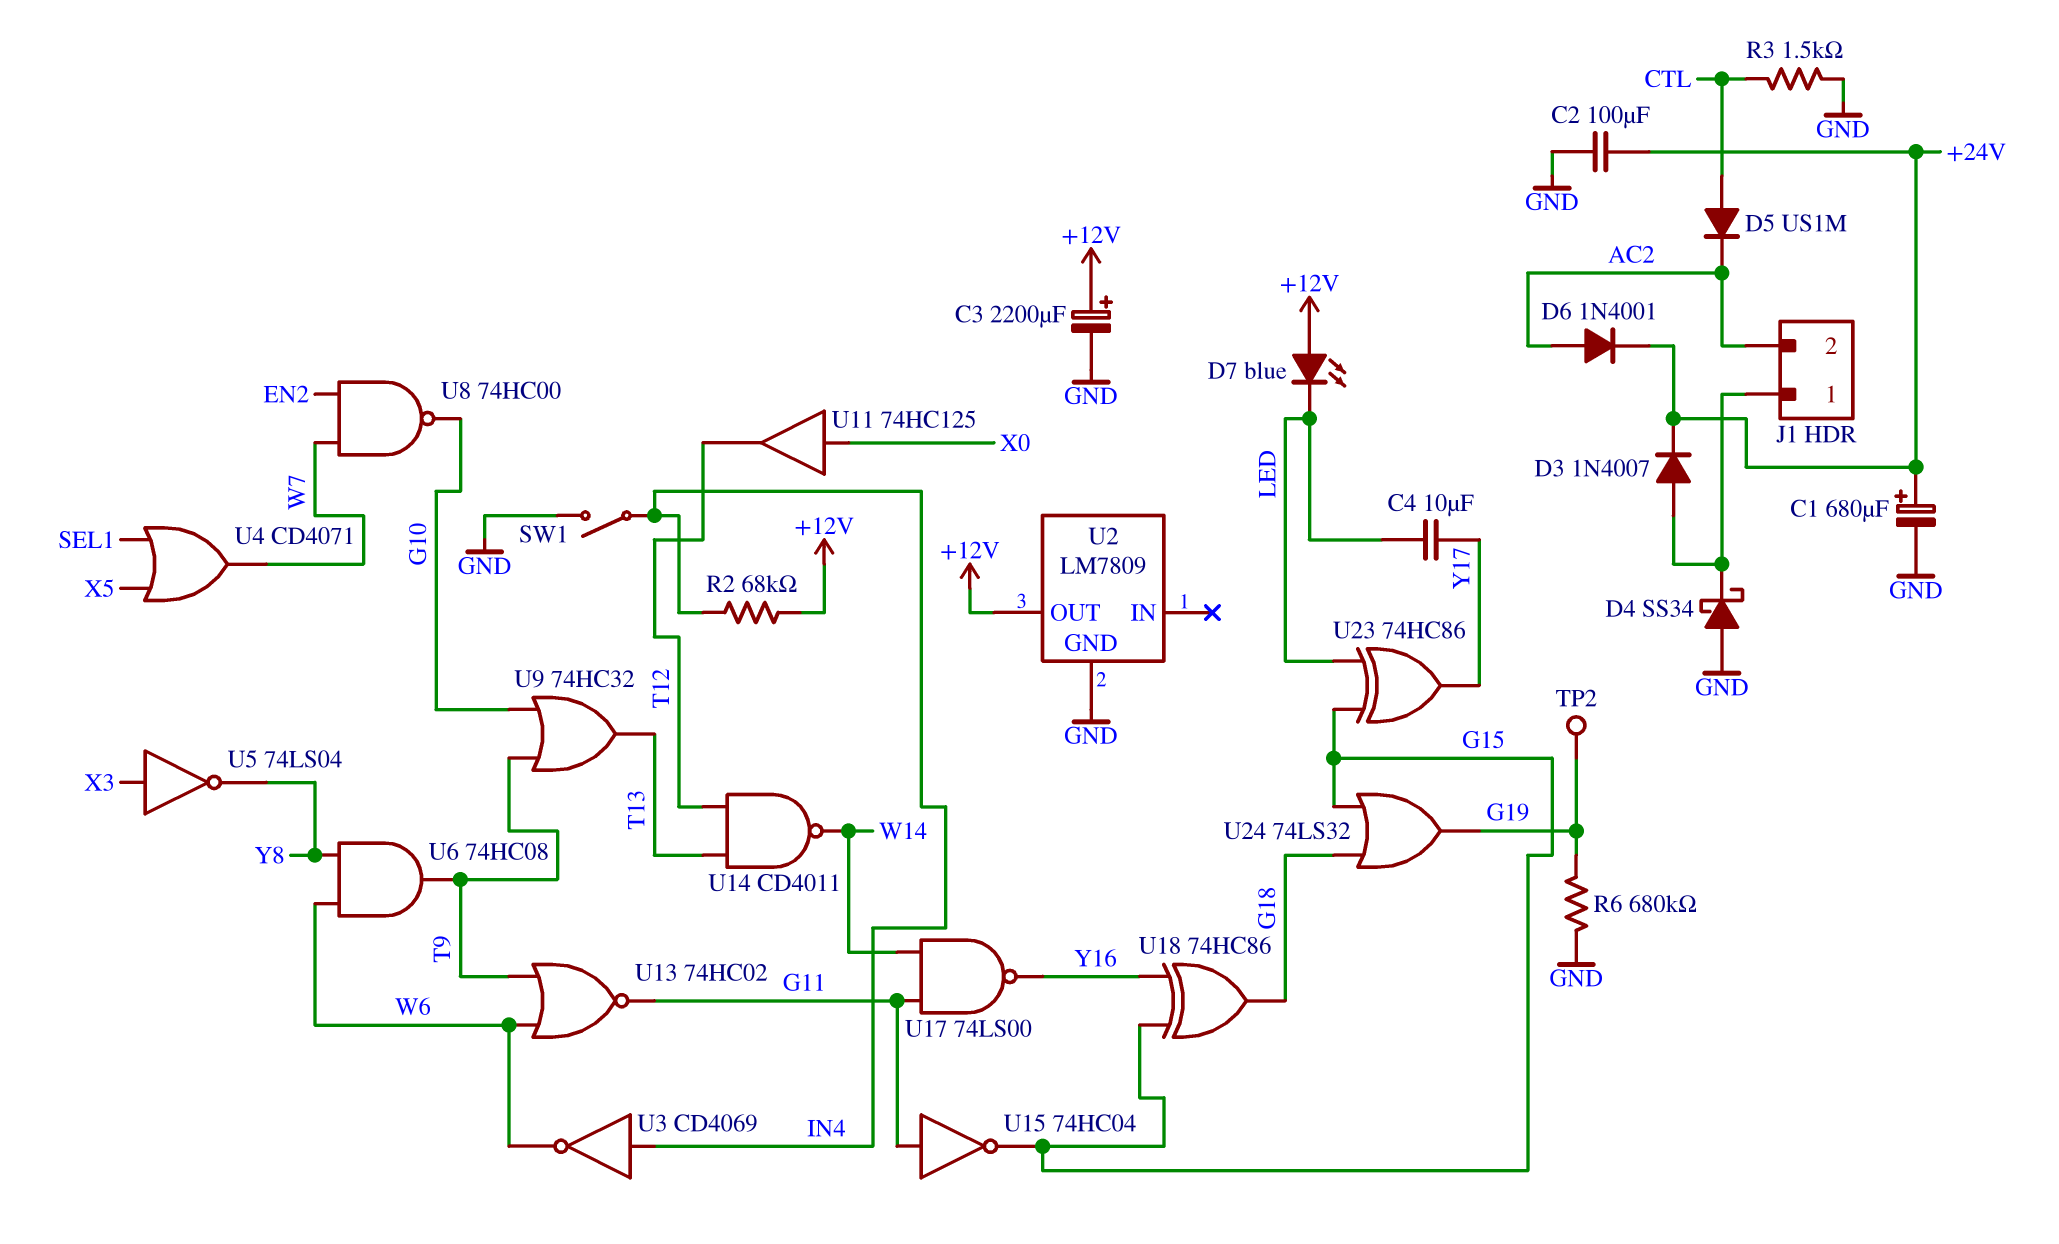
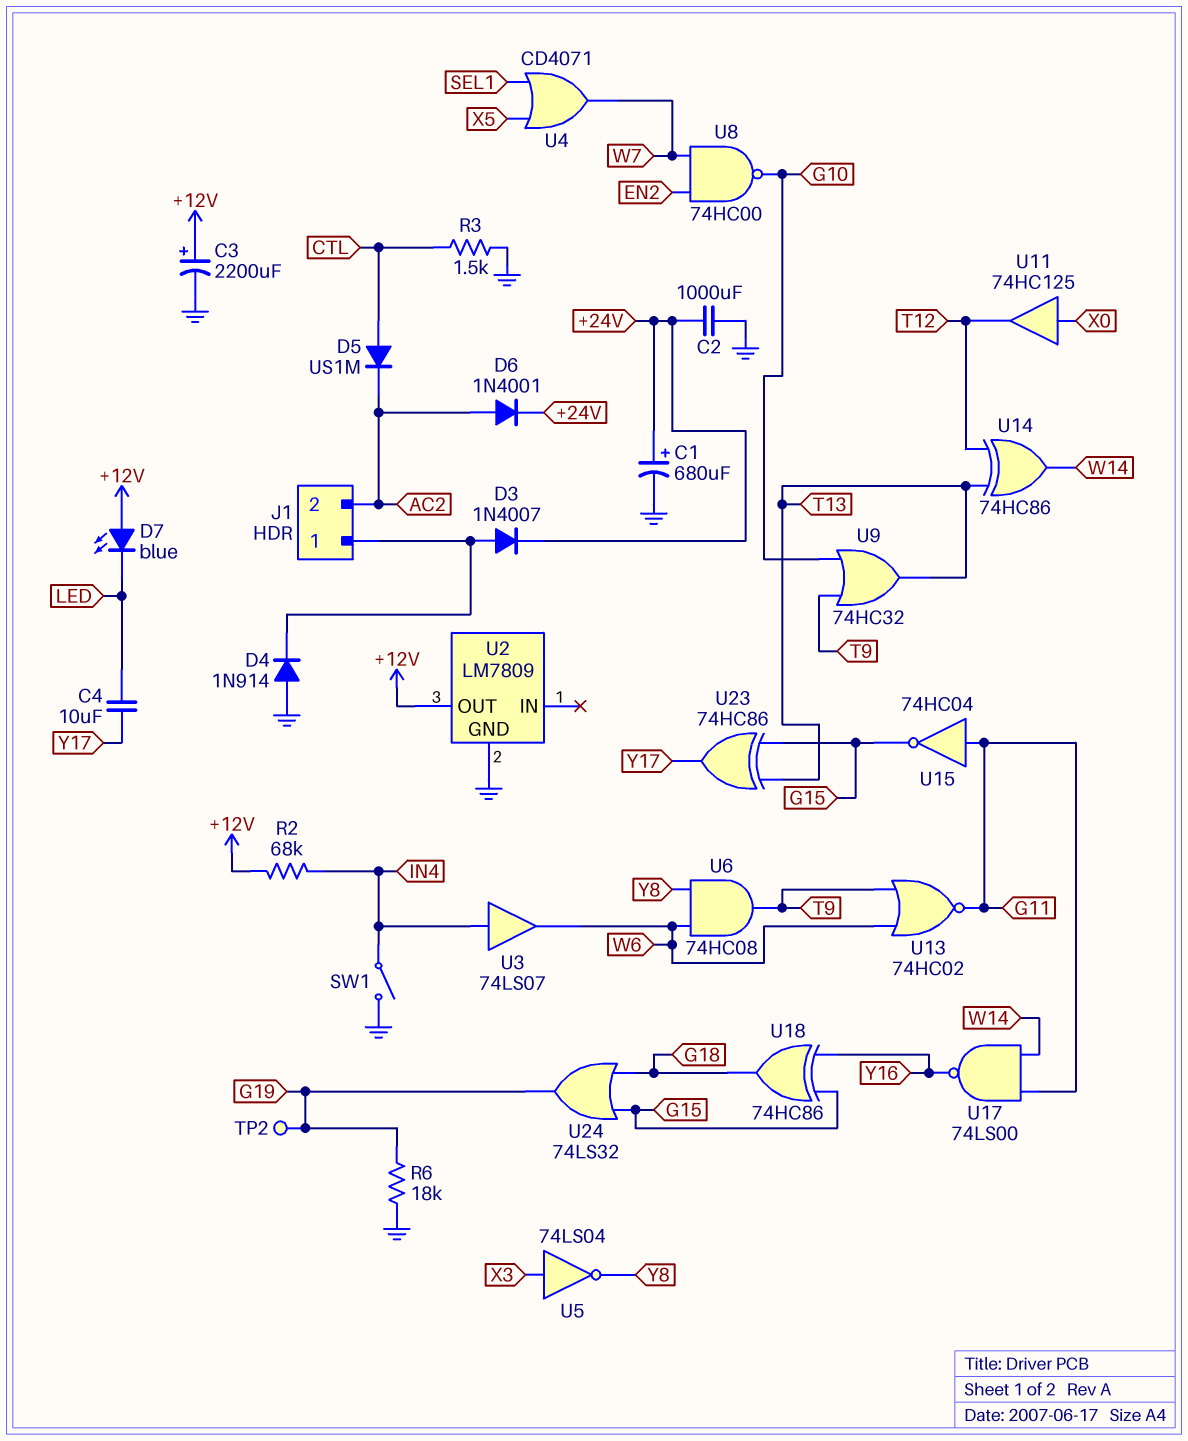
C2: 100uF (+24V, GND) -> 1000uF (+24V, GND)
D4: schottky SS34 (A GND, K J1/1) -> diode 1N914 (A GND, K J1/1)
R6: 680k (G19, GND) -> 18k (G19, GND)
U3: NOT CD4069 (in IN4, out W6) -> buffer 74LS07 (in IN4, out W6)
U14: NAND CD4011 (in T12, in T13, out W14) -> XOR 74HC86 (in T12, in T13, out W14)
U23: XOR 74HC86 (in G15, in LED, out Y17) -> XOR 74HC86 (in G15, in T13, out Y17)

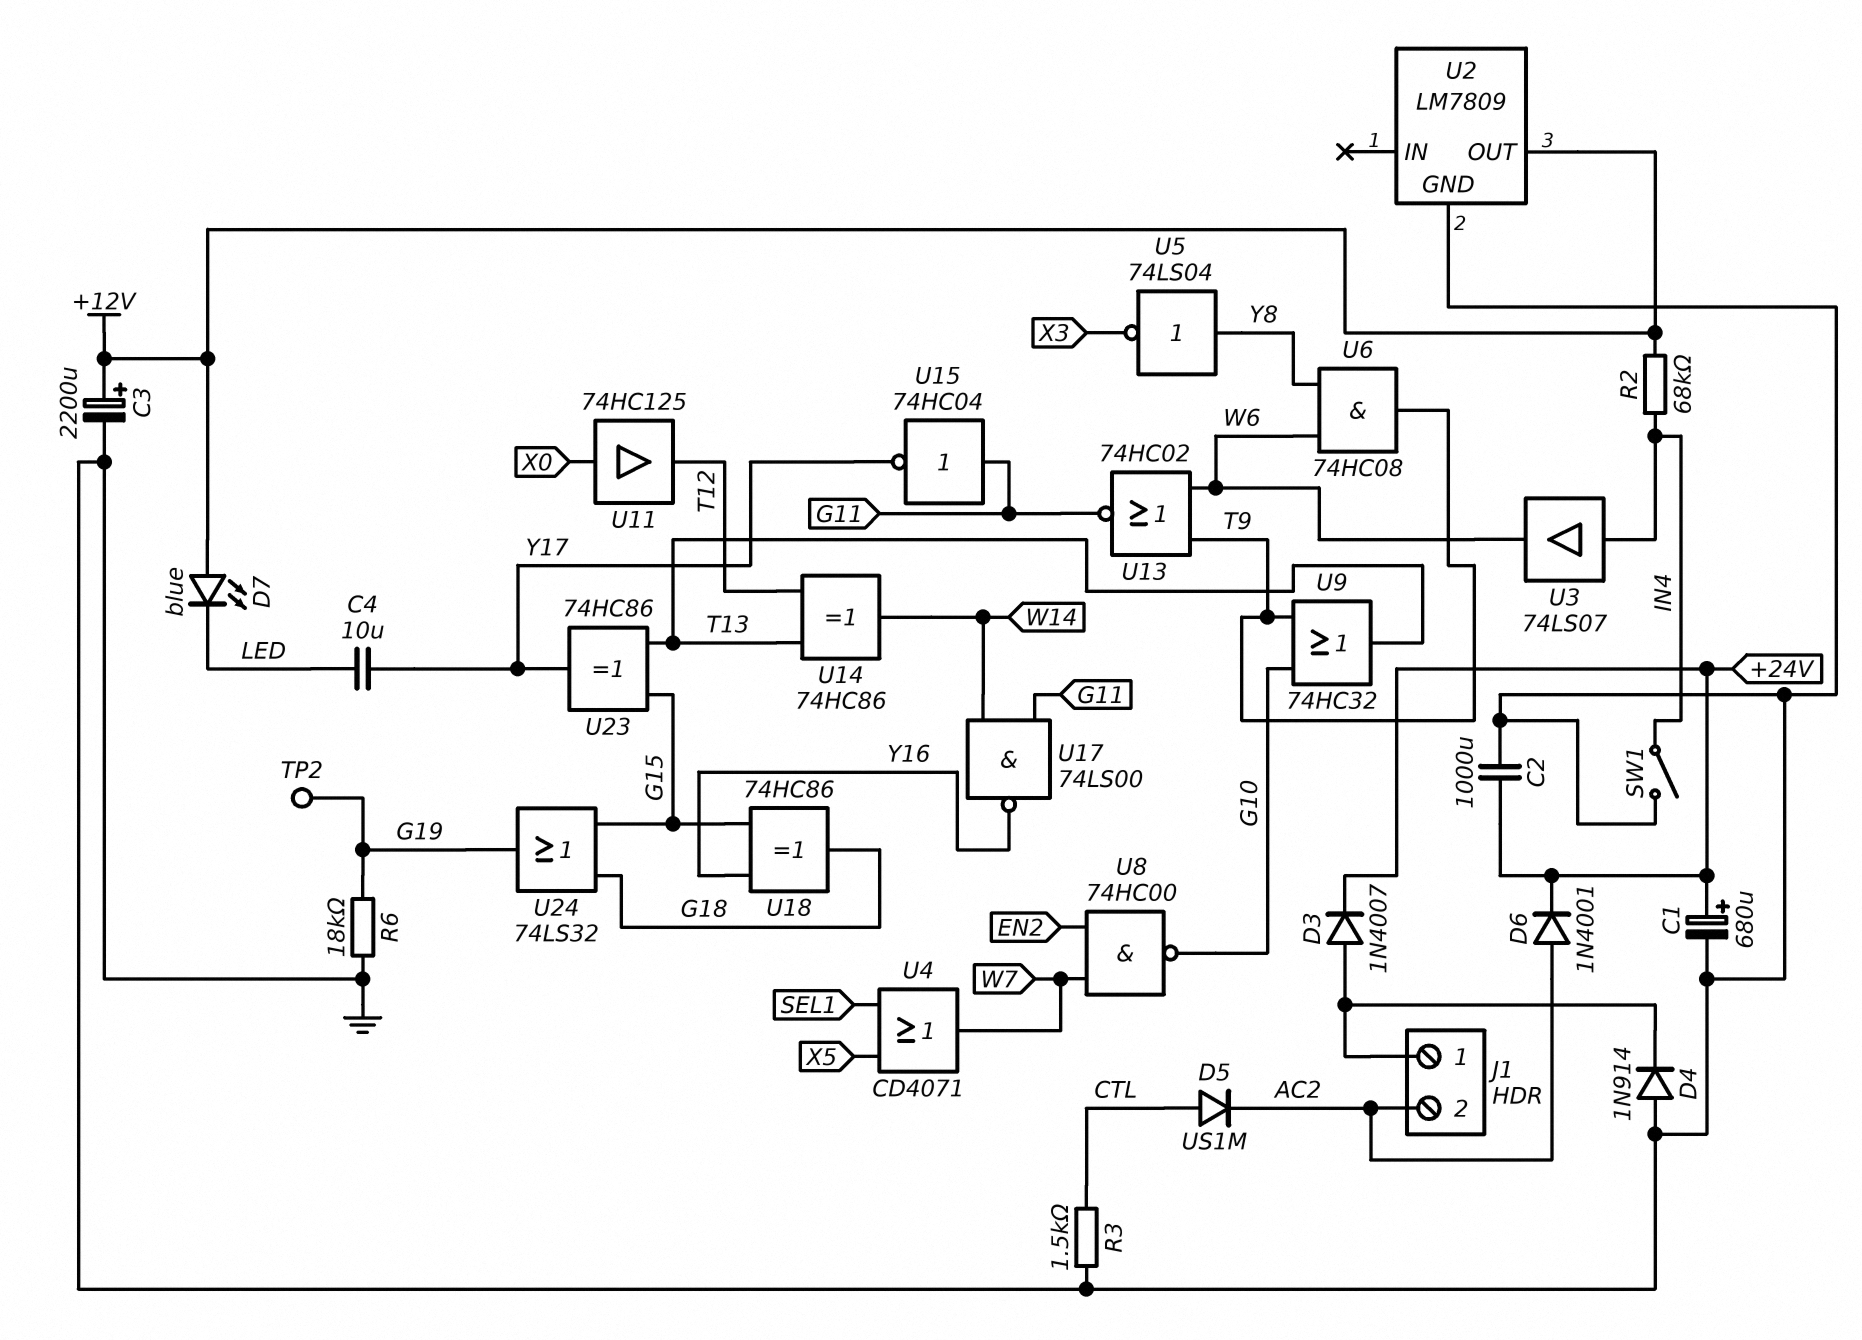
U5: NOT 74LS04 (in X3, out Y8) -> NOT 74LS04 (in Y8, out X3)
U15: NOT 74HC04 (in G11, out G15) -> NOT 74HC04 (in G11, out Y17)

